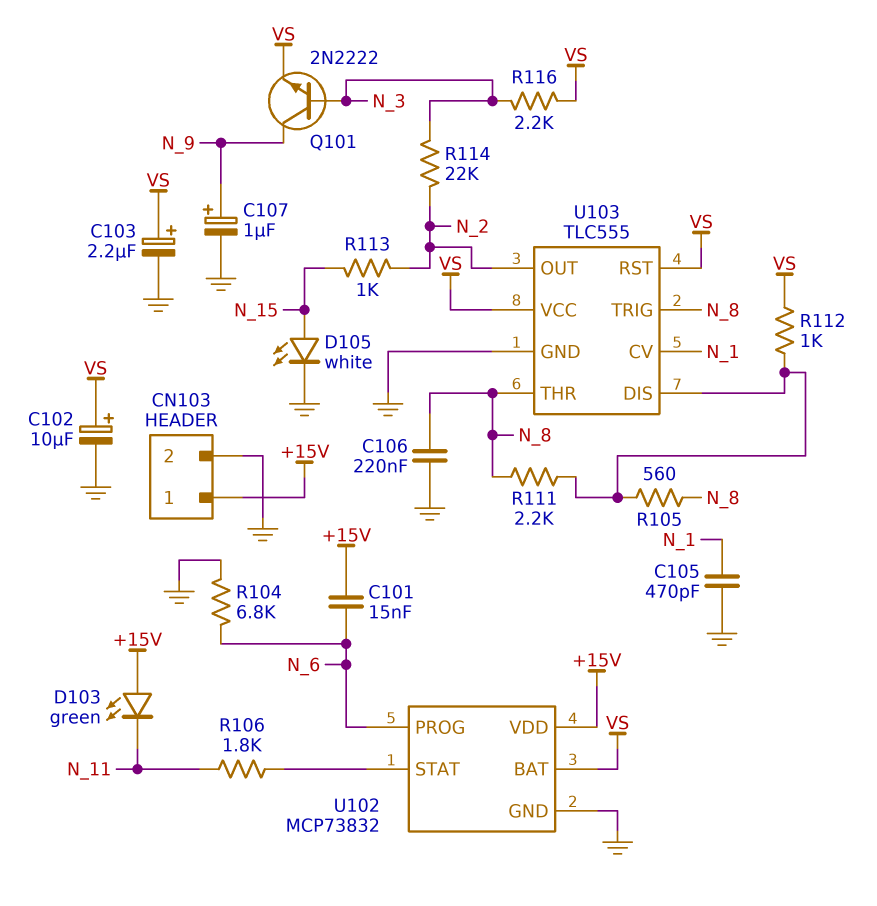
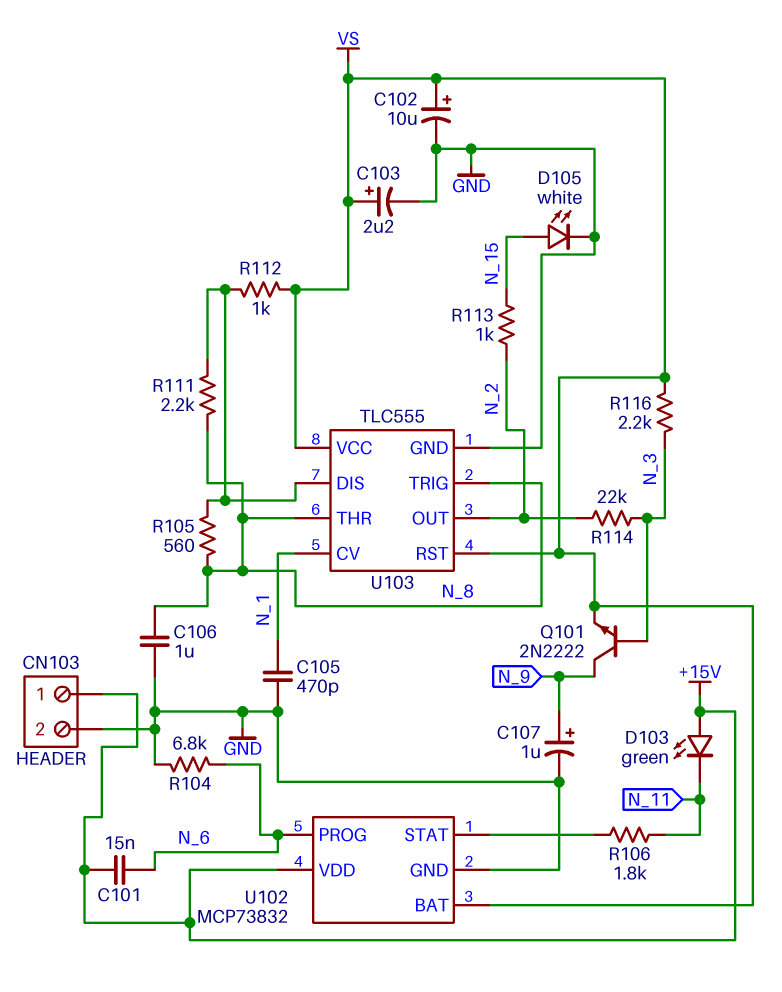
C106: 220nF (GND, N_8) -> 1uF (GND, N_8)

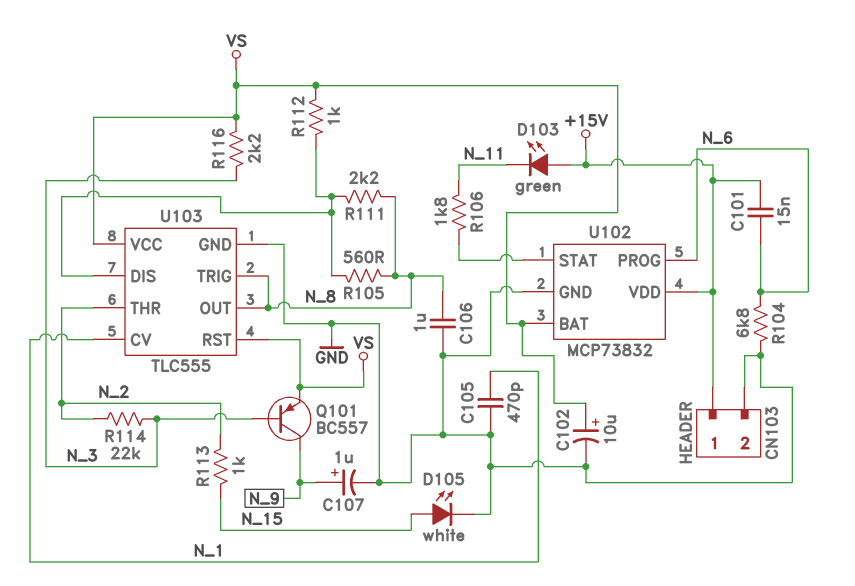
C103: 2.2uF (plus VS, minus GND) -> none
Q101: NPN 2N2222 (B N_3, C N_9, E VS) -> PNP BC557 (B N_3, C N_9, E VS)
U103 pin OUT: N_2 -> N_8
U103 pin THR: N_8 -> N_2

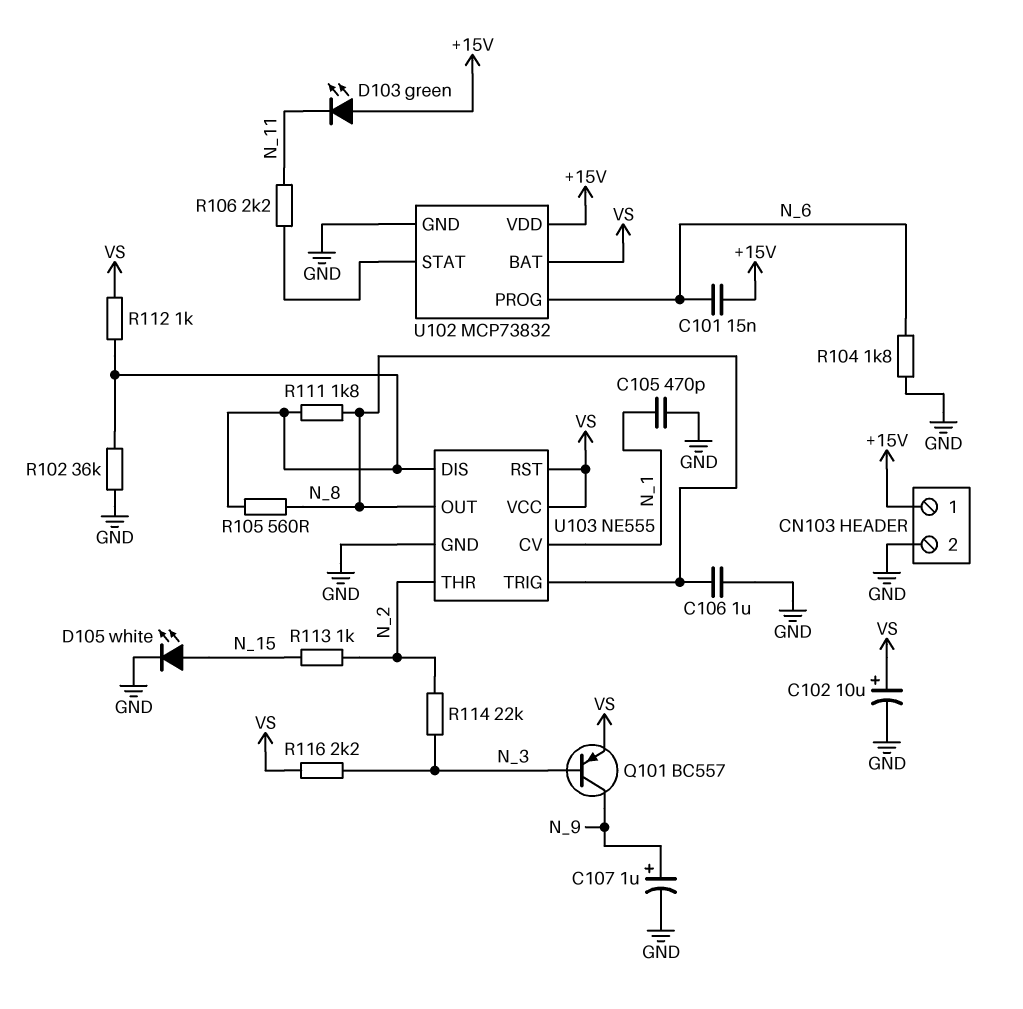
R102: none -> 36k (GND, U103/DIS)
R104: 6.8k (GND, N_6) -> 1.8k (GND, N_6)
R106: 1.8k (N_11, U102/STAT) -> 2.2k (N_11, U102/STAT)
R111: 2.2k (N_8, U103/DIS) -> 1.8k (N_8, U103/DIS)
U103: TLC555 -> NE555

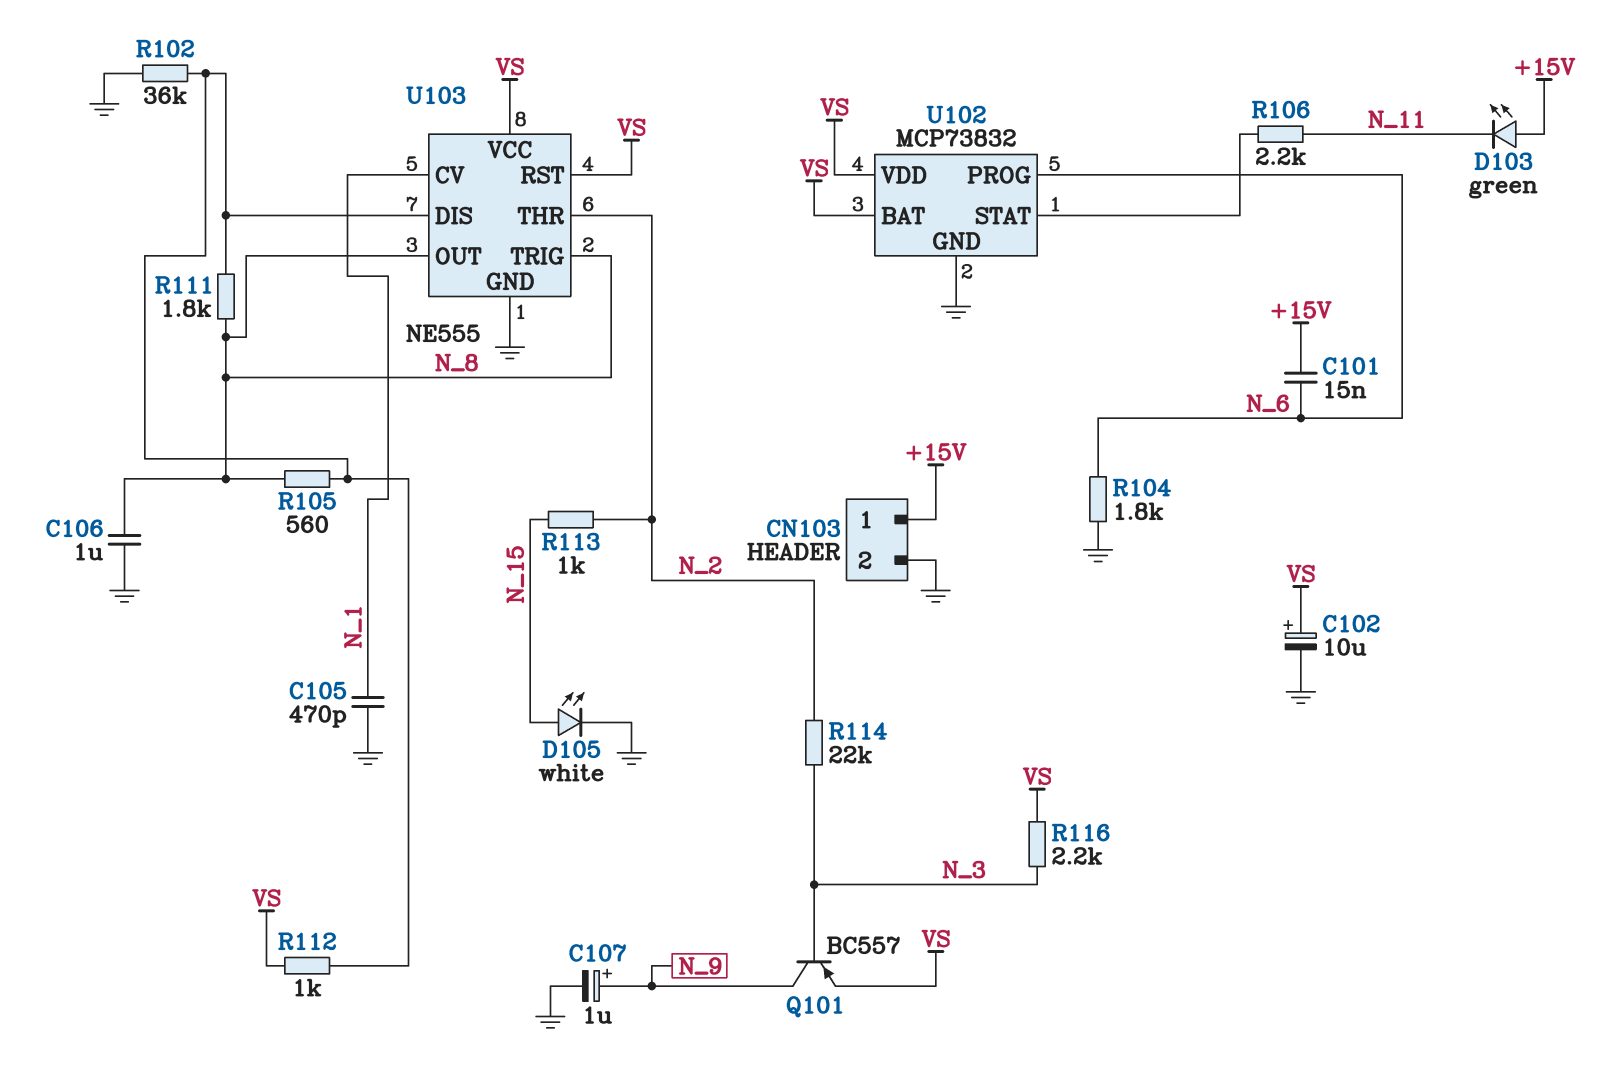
U102 pin VDD: +15V -> VS

